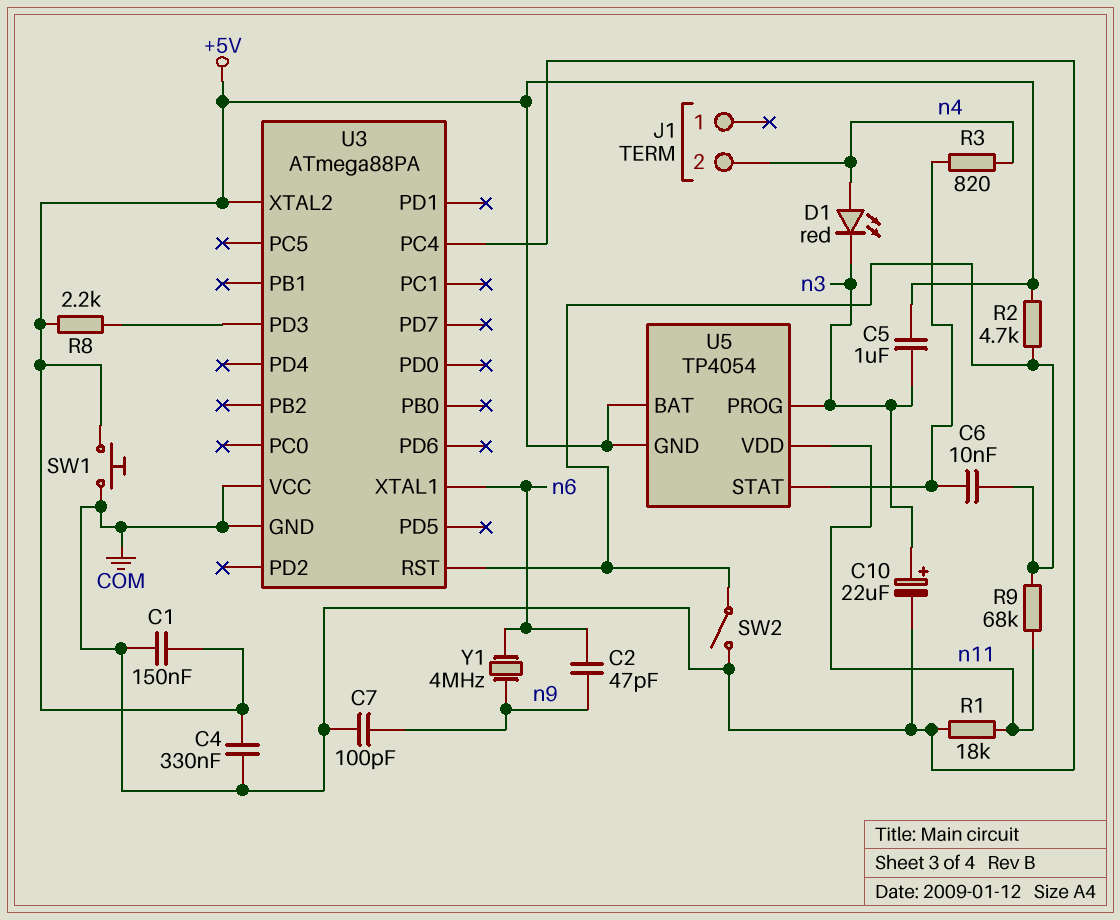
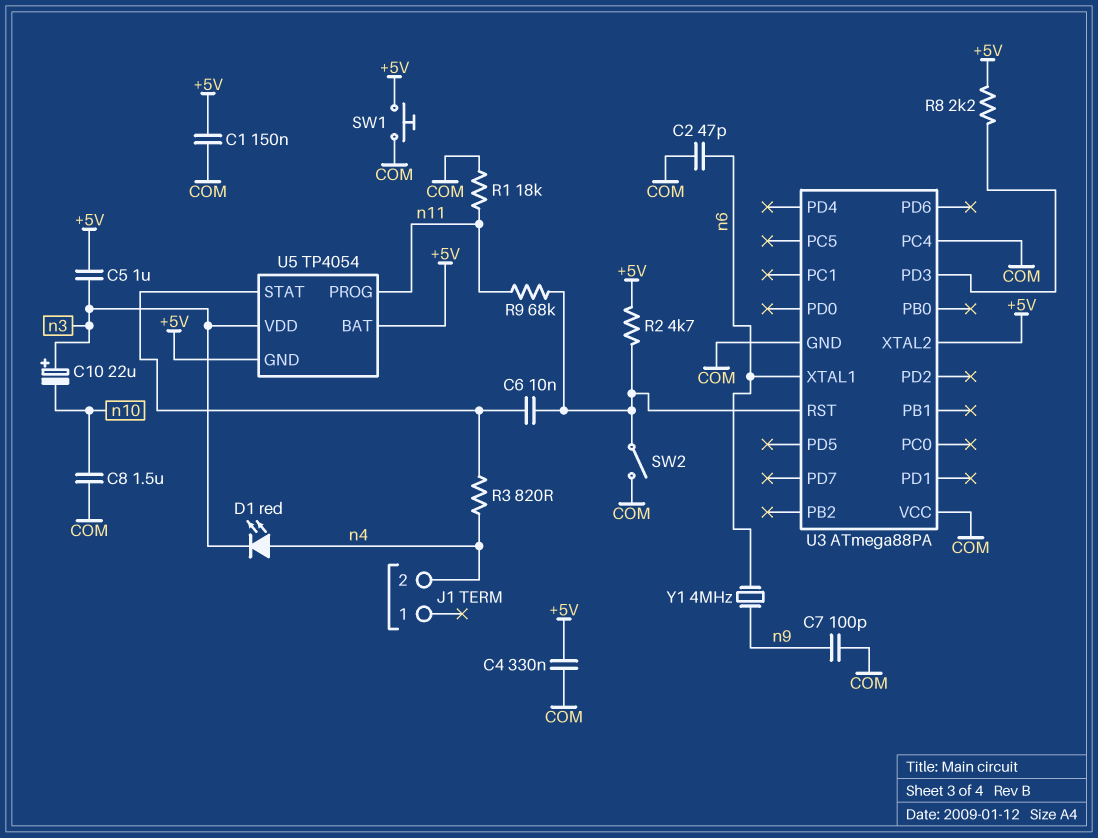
C2: 47pF (n6, n9) -> 47pF (COM, n6)
C8: none -> 1.5uF (COM, n10)
C10: 22uF (plus n3, minus COM) -> 22uF (plus n3, minus n10)
U5 pin PROG: n3 -> n11
U5 pin VDD: n11 -> n3

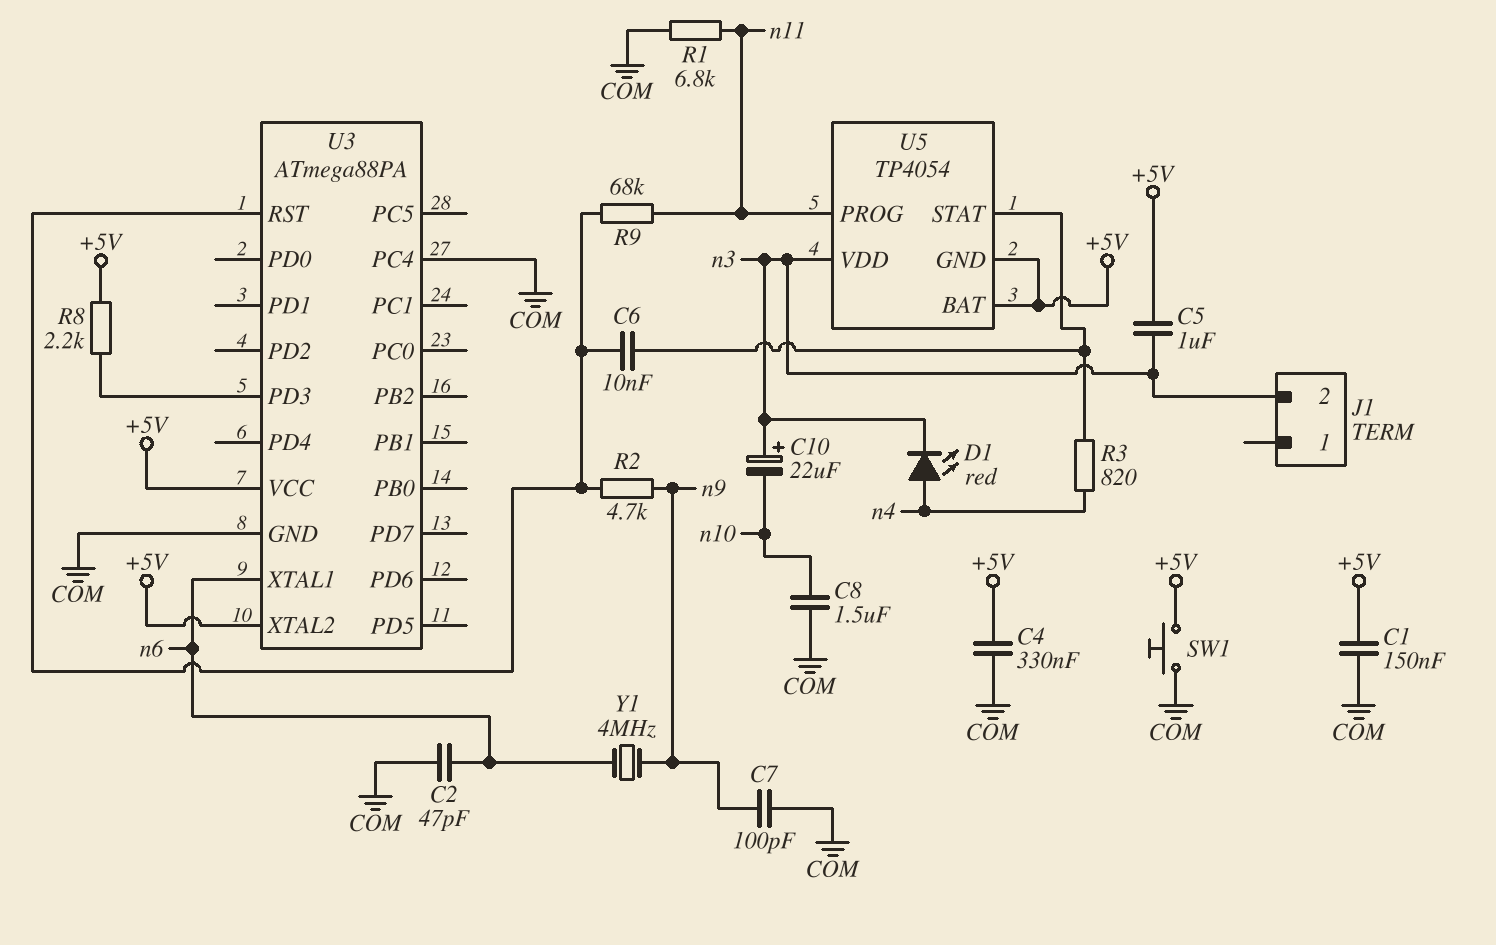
J1 pin 2: n4 -> n3
R1: 18k (COM, n11) -> 6.8k (COM, n11)
R2: 4.7k (+5V, U3/RST) -> 4.7k (U3/RST, n9)
SW2: switch (COM, U3/RST) -> none
U3 pin VCC: COM -> +5V

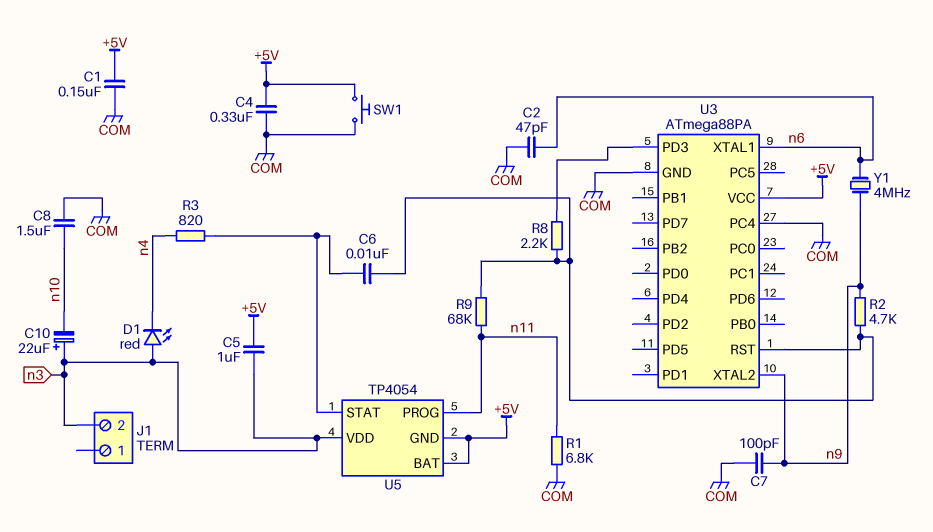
D1: LED red (A n4, K n3) -> LED red (A n3, K n4)
R8: 2.2k (+5V, U3/PD3) -> 2.2k (U3/PD3, U3/RST)
U3 pin XTAL2: +5V -> n9

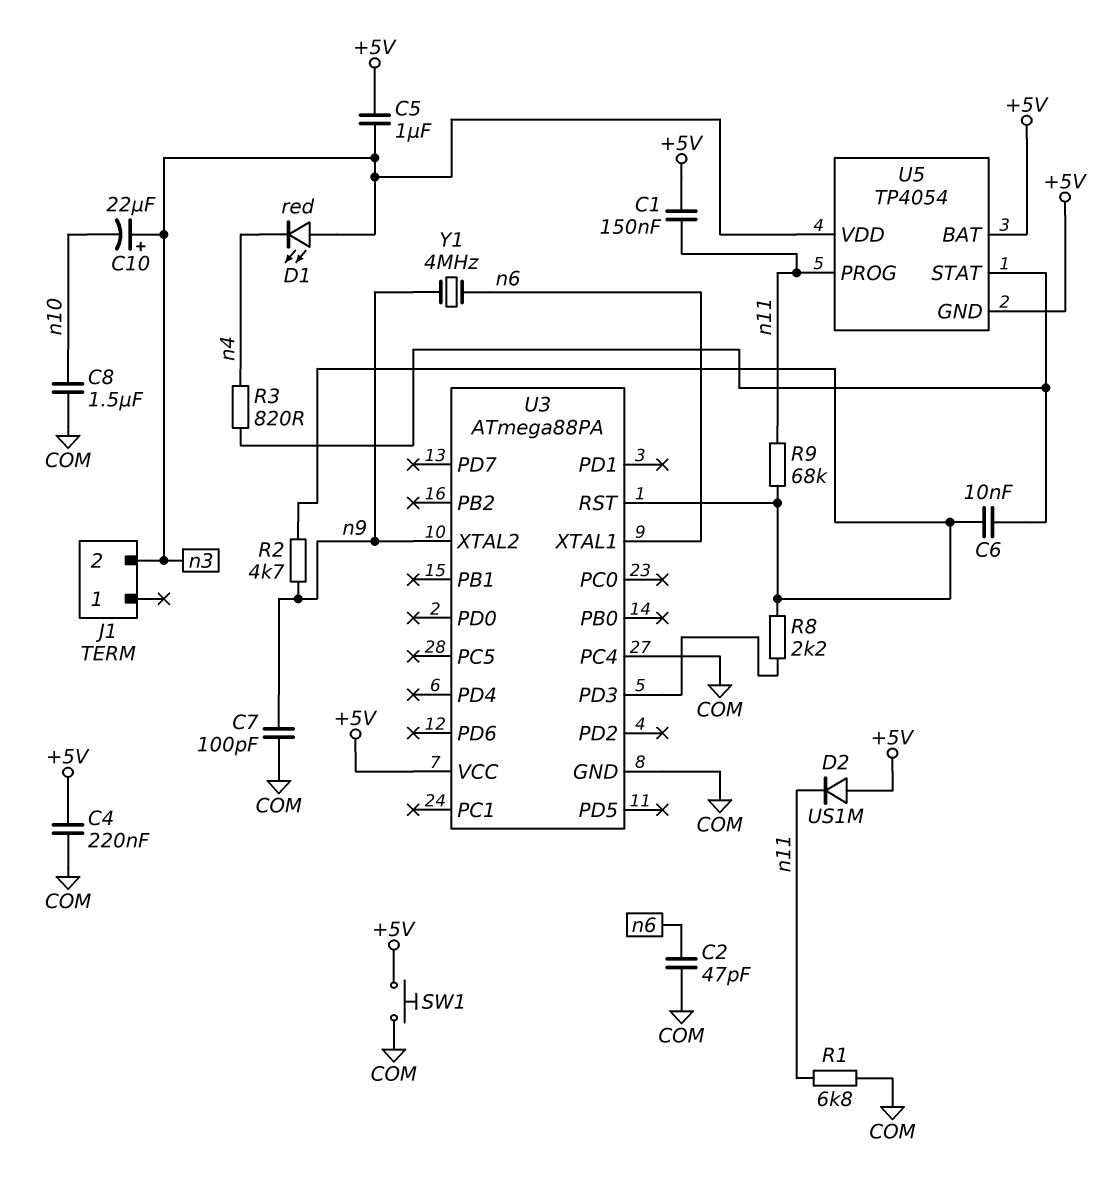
C1: 150nF (+5V, COM) -> 150nF (+5V, n11)
C4: 330nF (+5V, COM) -> 220nF (+5V, COM)
D2: none -> diode US1M (A +5V, K n11)

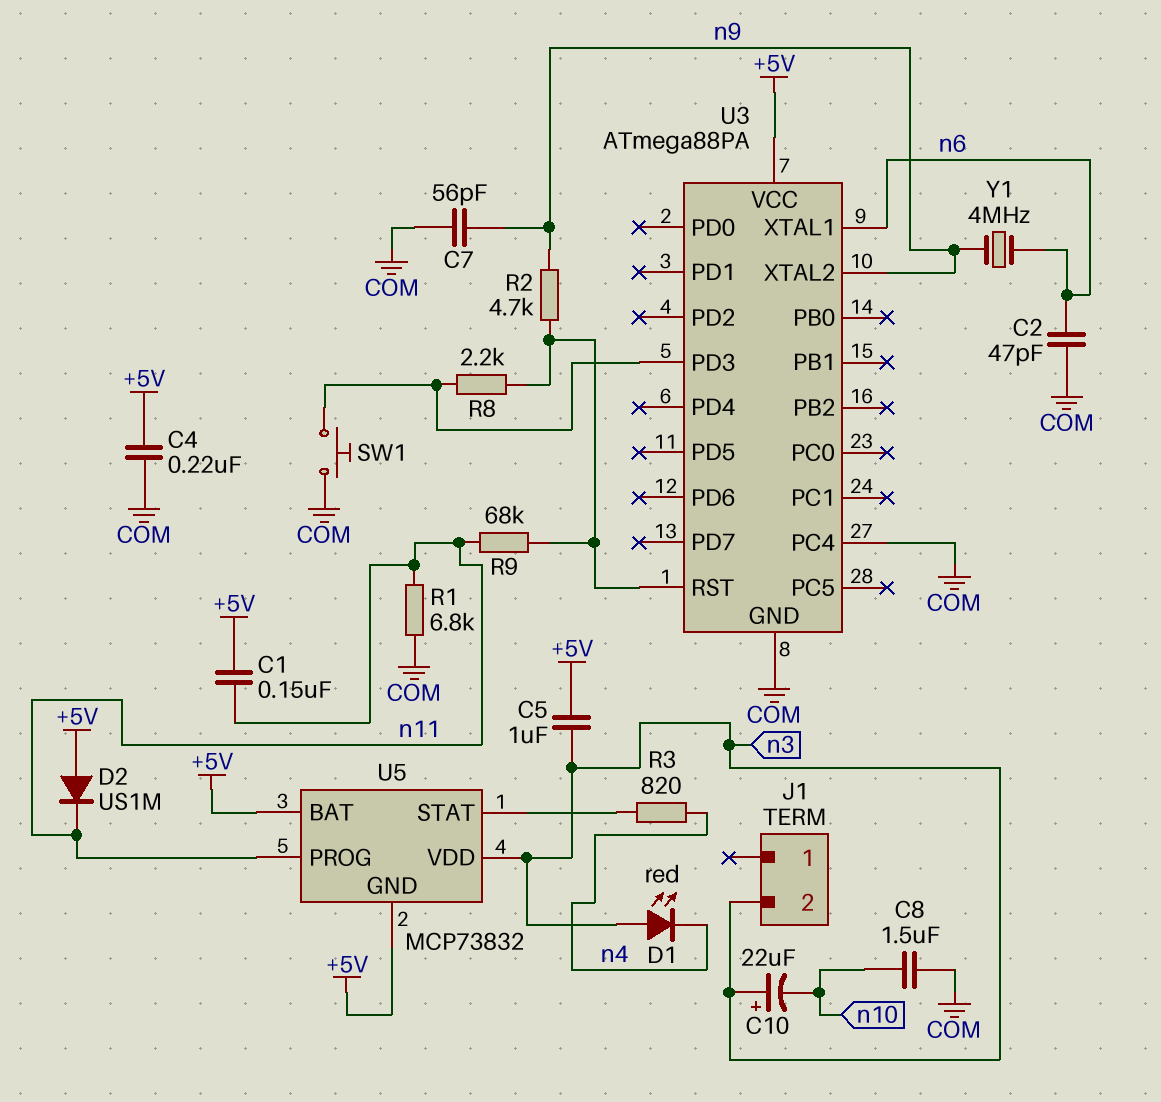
C6: 10nF (U3/RST, U5/STAT) -> none
C7: 100pF (COM, n9) -> 56pF (COM, n9)
SW1: button (+5V, COM) -> button (COM, U3/PD3)
U5: TP4054 -> MCP73832

